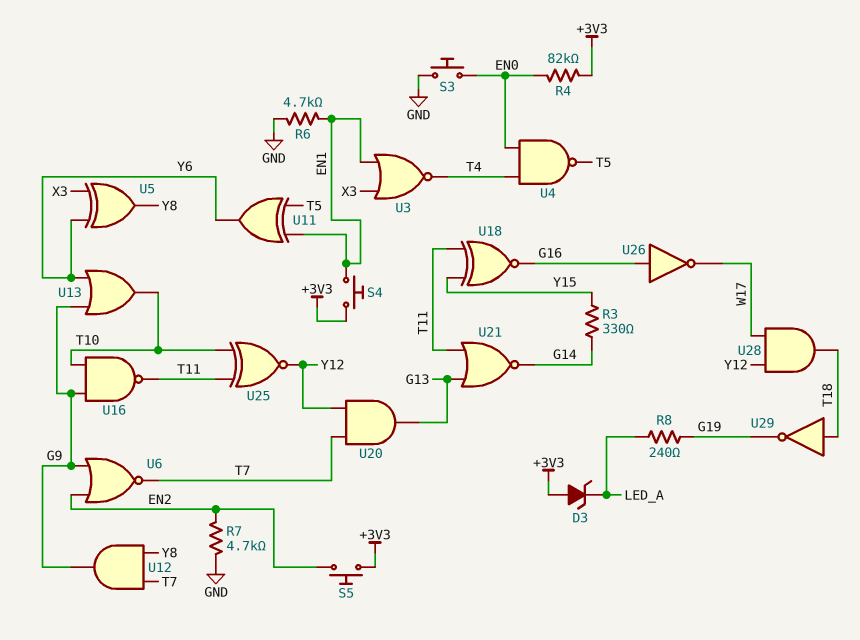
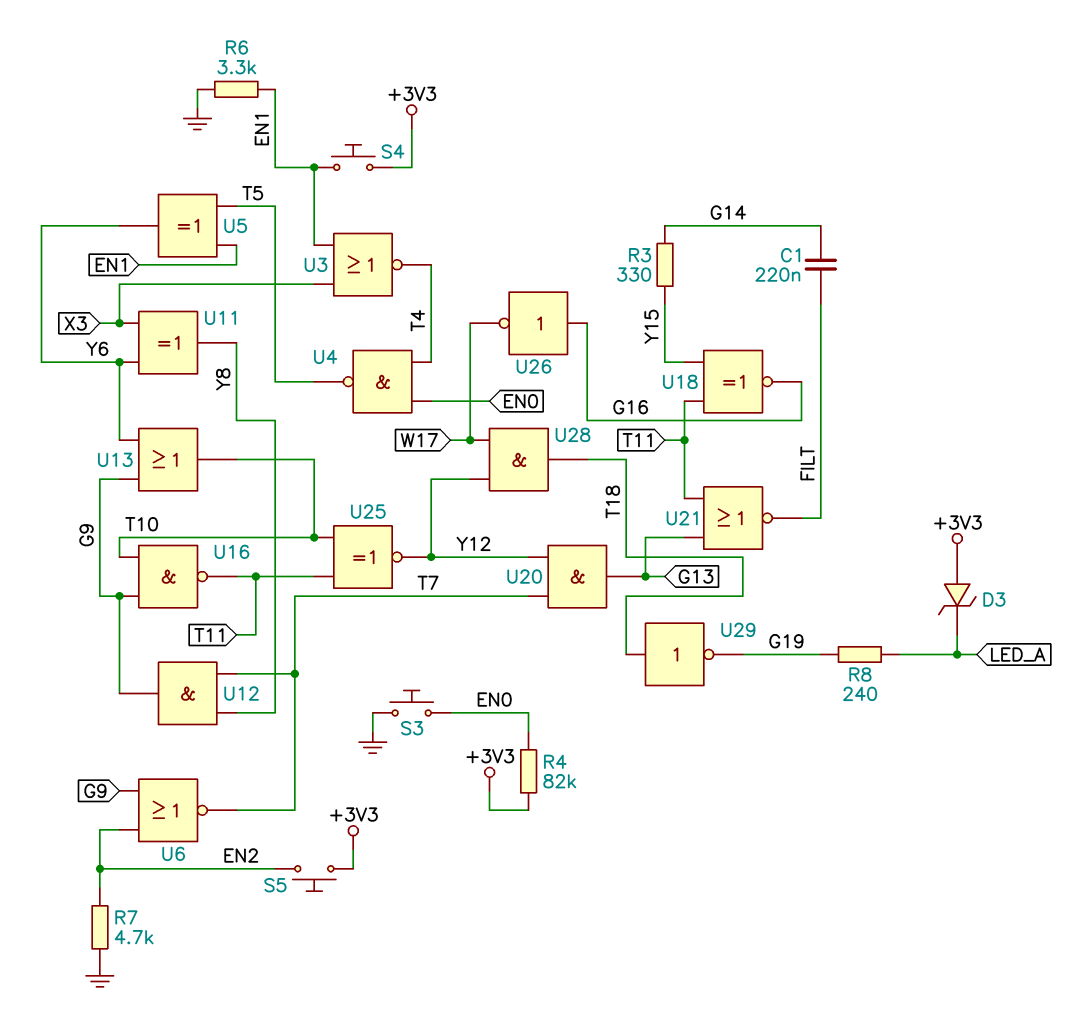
C1: none -> 220nF (FILT, G14)
R6: 4.7k (EN1, GND) -> 3.3k (EN1, GND)
U5: XOR (in X3, in Y6, out Y8) -> XOR (in EN1, in T5, out Y6)
U11: XOR (in EN1, in T5, out Y6) -> XOR (in X3, in Y6, out Y8)
U21: NOR (in G13, in T11, out G14) -> NOR (in G13, in T11, out FILT)

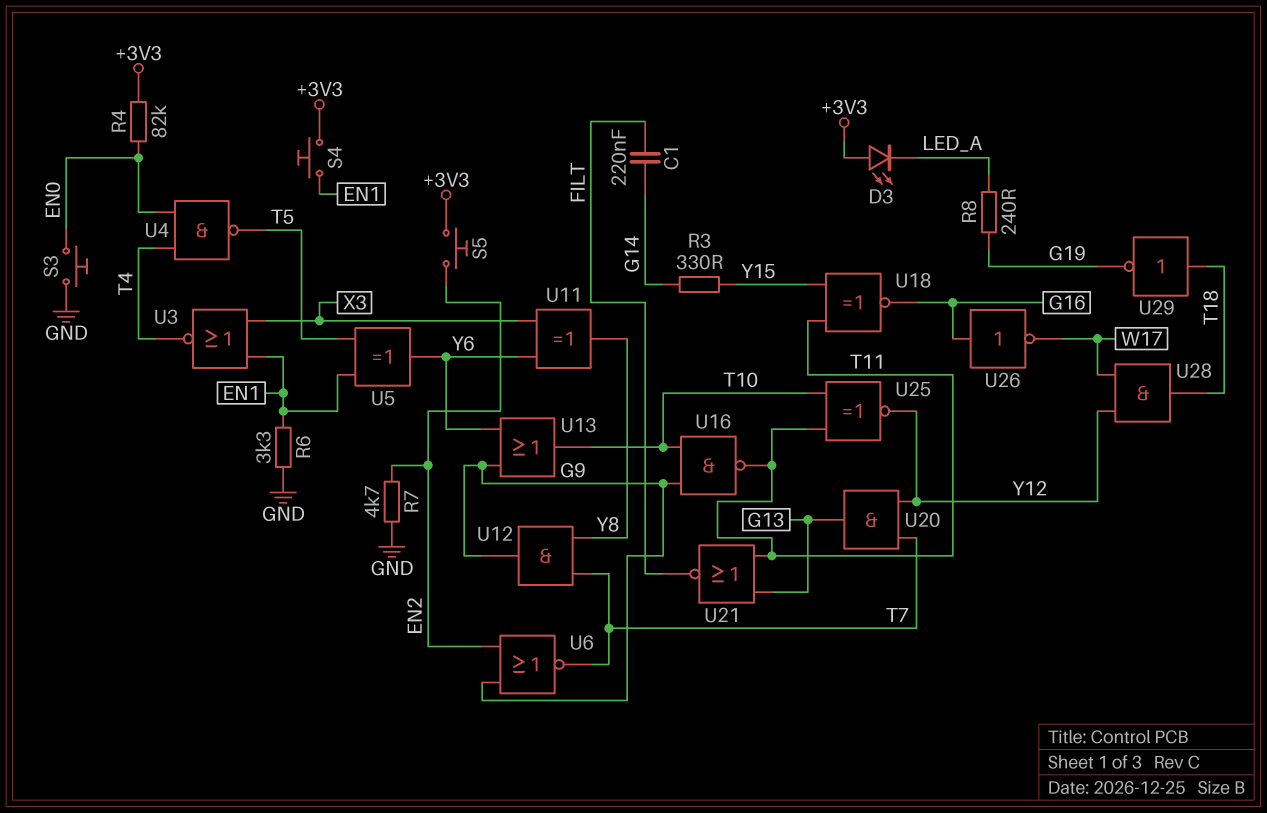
D3: zener (A +3V3, K LED_A) -> LED (A +3V3, K LED_A)

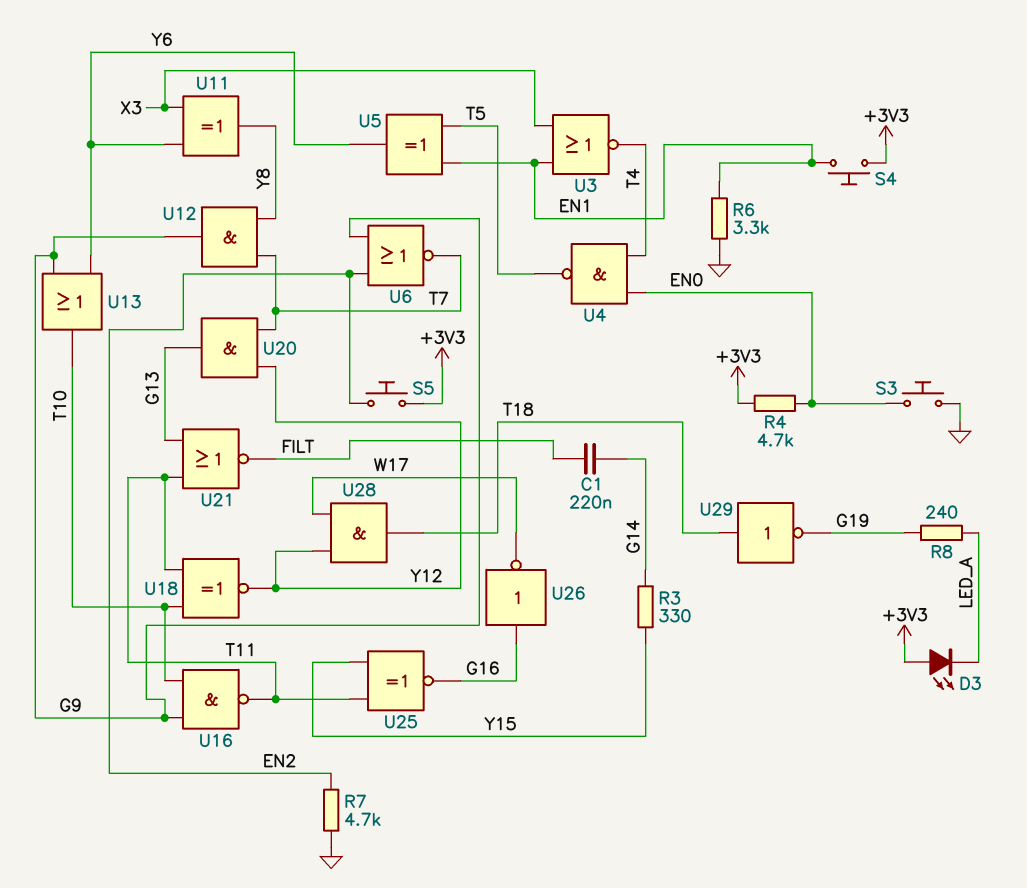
R4: 82k (+3V3, EN0) -> 4.7k (+3V3, EN0)
U18: XNOR (in T11, in Y15, out G16) -> XNOR (in T10, in T11, out Y12)
U25: XNOR (in T10, in T11, out Y12) -> XNOR (in T11, in Y15, out G16)

